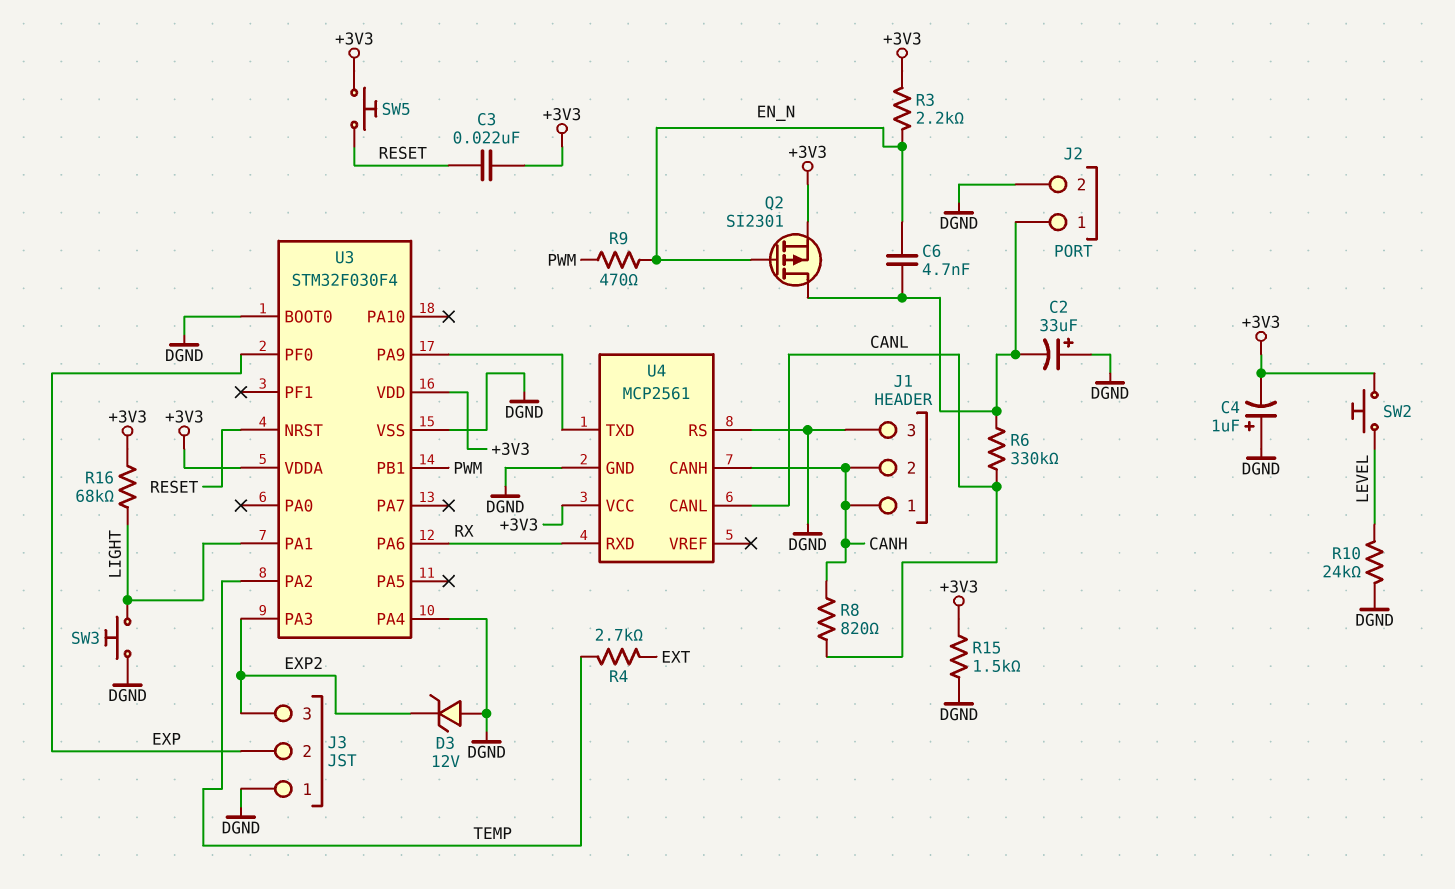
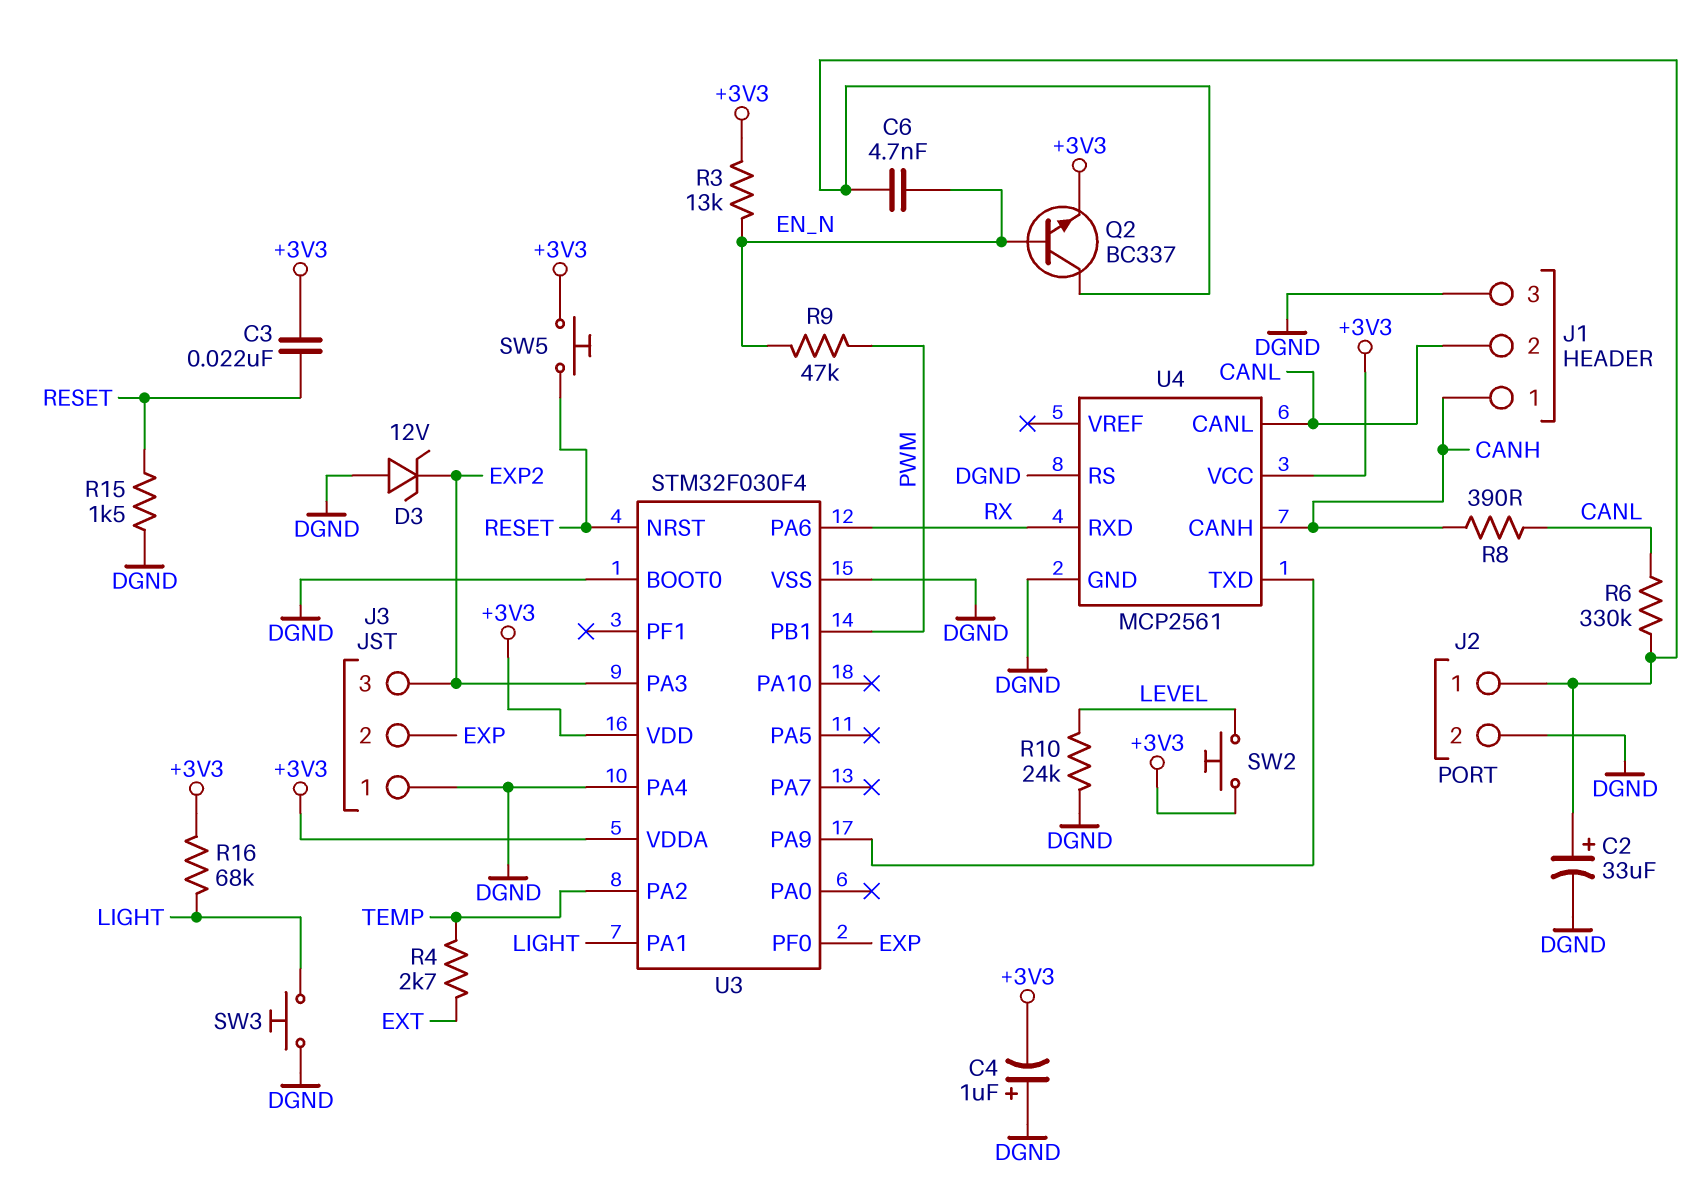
C2: 33uF (plus DGND, minus J2/1) -> 33uF (plus J2/1, minus DGND)
J1 pin 2: CANH -> CANL
Q2: PMOS SI2301 (G EN_N, D J2/1, S +3V3) -> NPN BC337 (B EN_N, C J2/1, E +3V3)
R3: 2.2k (+3V3, EN_N) -> 13k (+3V3, EN_N)
R8: 820 (CANH, CANL) -> 390 (CANH, CANL)
R9: 470 (EN_N, PWM) -> 47k (EN_N, PWM)
R15: 1.5k (+3V3, DGND) -> 1.5k (DGND, RESET)

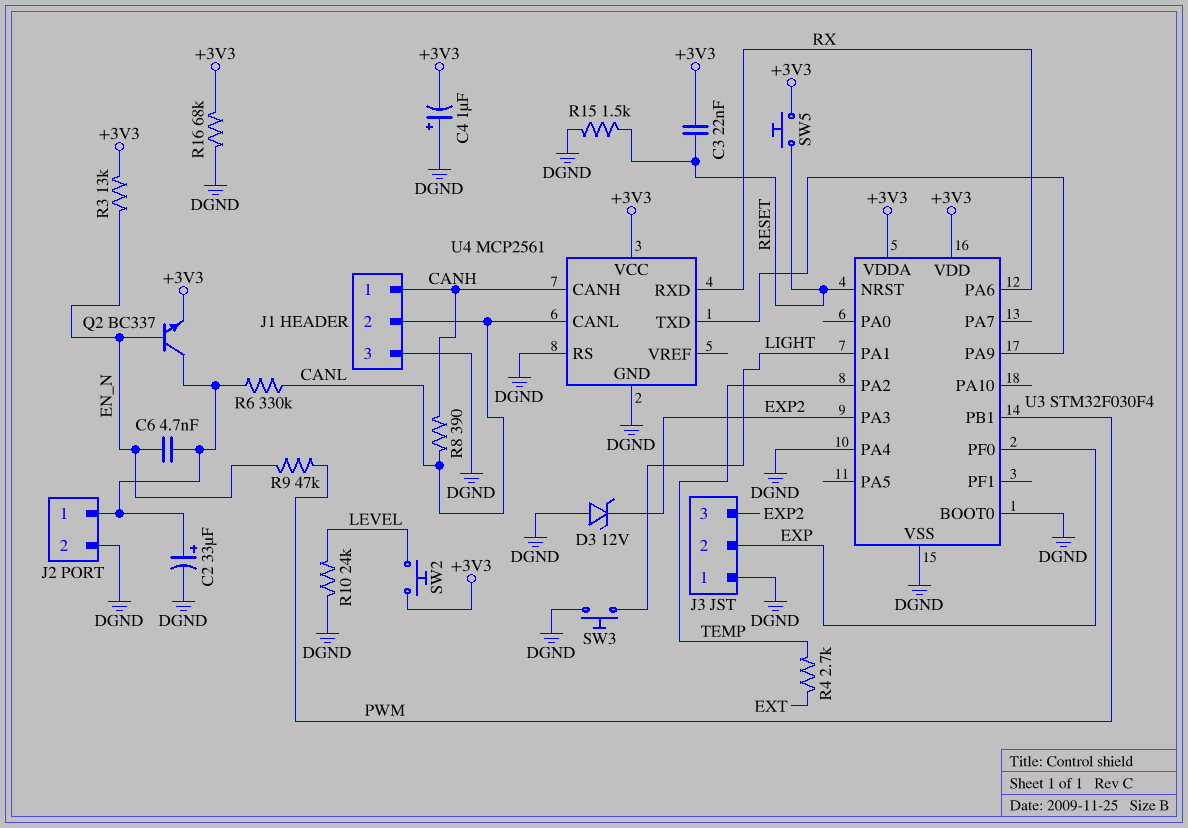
R16: 68k (+3V3, LIGHT) -> 68k (+3V3, DGND)

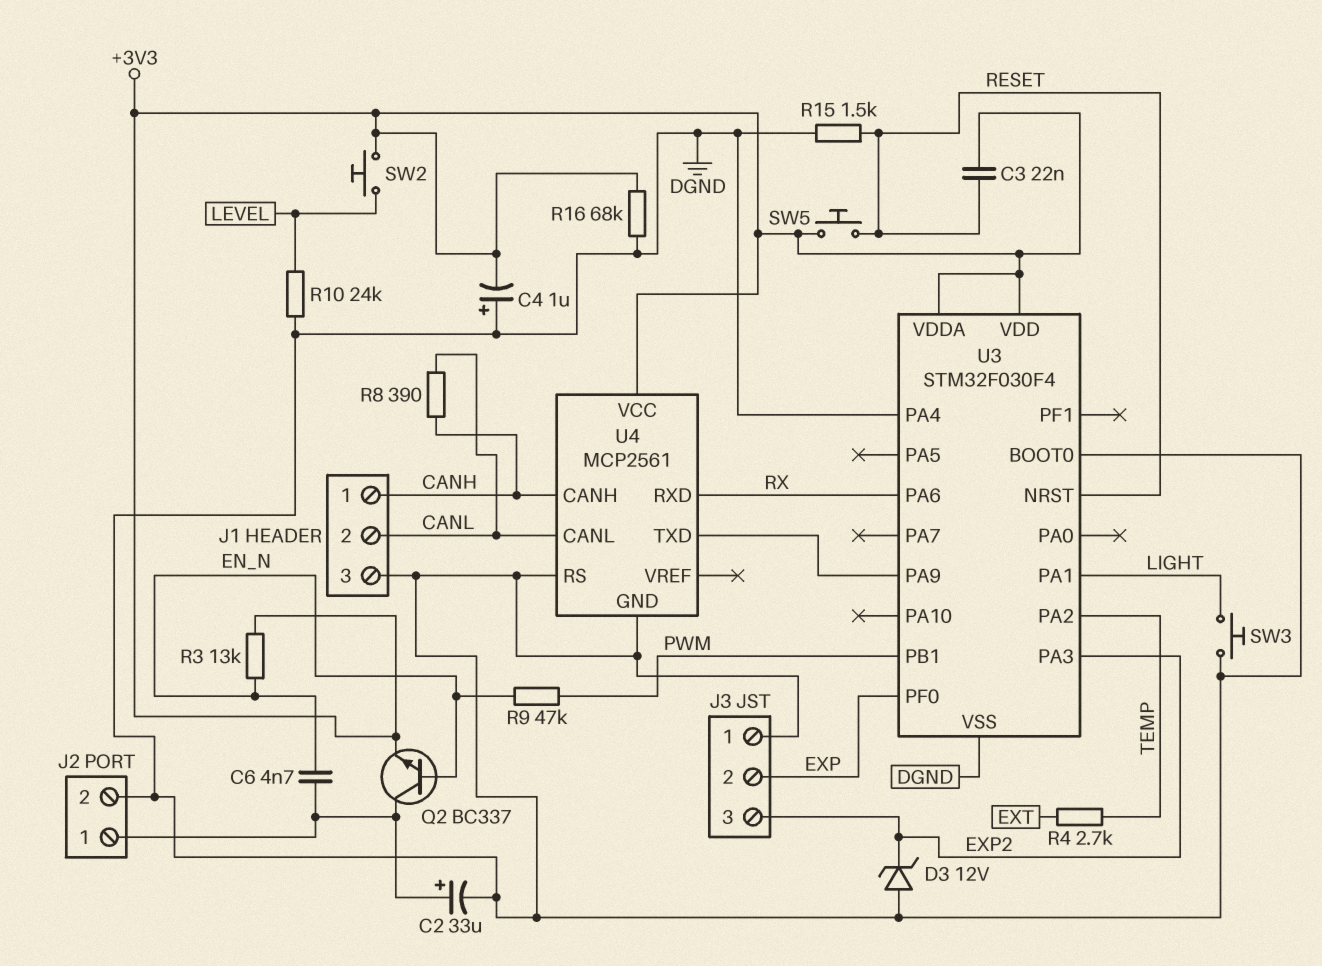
R6: 330k (CANL, J2/1) -> none

